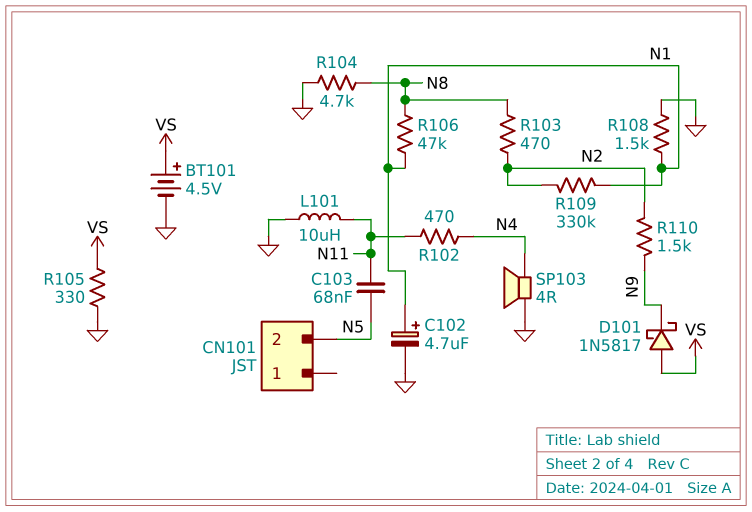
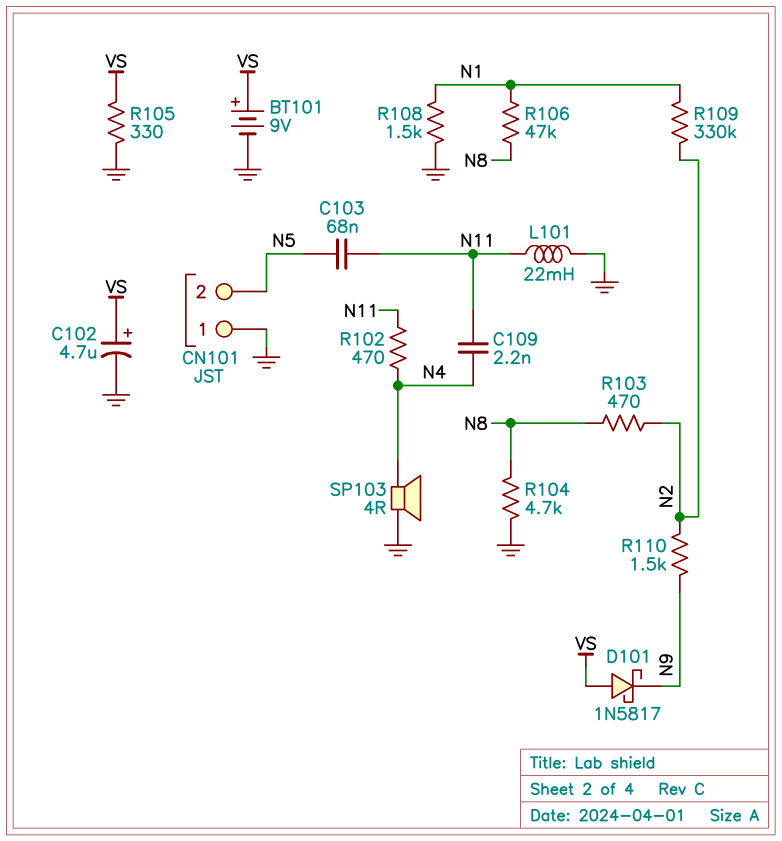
BT101: 4.5V (plus VS, minus GND) -> 9V (plus VS, minus GND)
C102: 4.7uF (plus N1, minus GND) -> 4.7uF (plus VS, minus GND)
C109: none -> 2.2nF (N4, N11)
CN101 pin 1: none -> GND
L101: 10uH (GND, N11) -> 22mH (GND, N11)

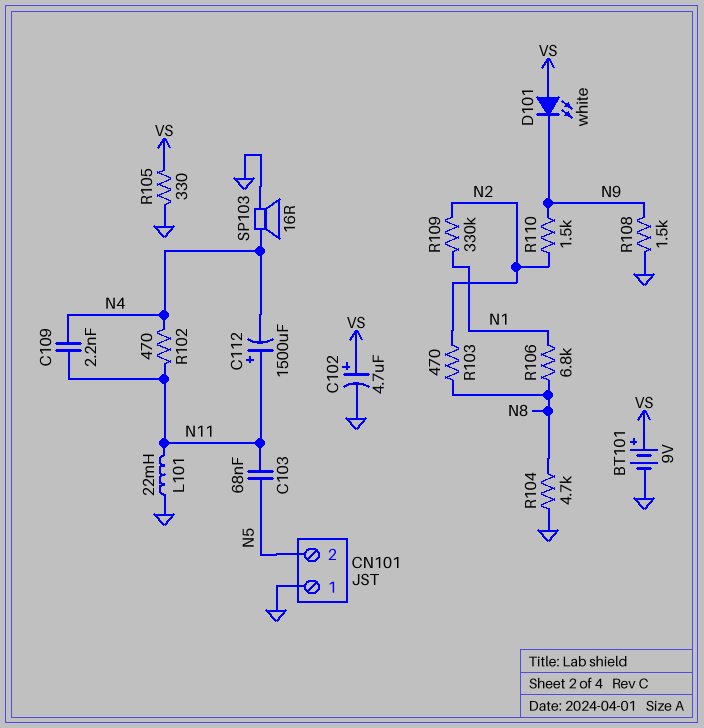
C112: none -> 1500uF (plus N11, minus N4)
D101: schottky 1N5817 (A VS, K N9) -> LED white (A VS, K N9)
R106: 47k (N1, N8) -> 6.8k (N1, N8)
R108: 1.5k (GND, N1) -> 1.5k (GND, N9)
SP103: speaker 4R (GND, N4) -> speaker 16R (GND, N4)

